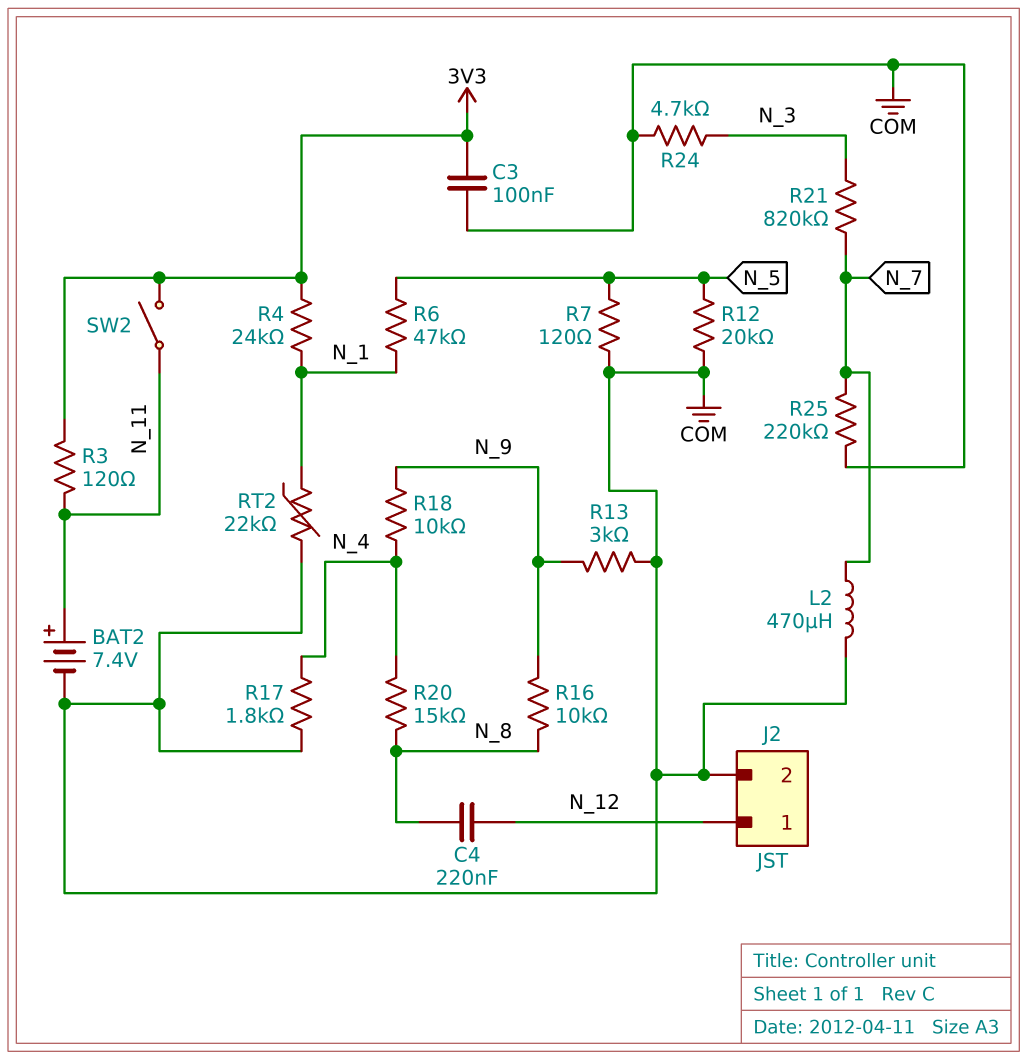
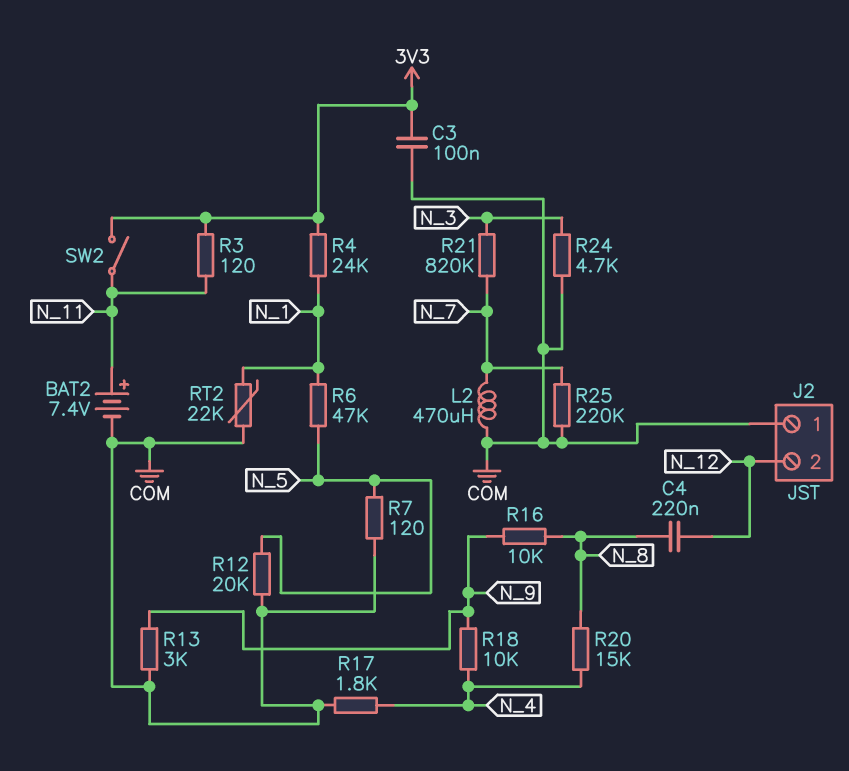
J2 pin 1: N_12 -> COM
J2 pin 2: COM -> N_12

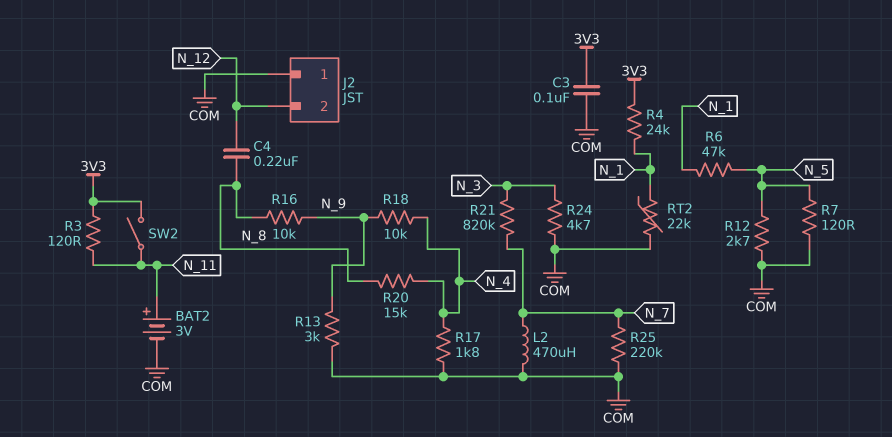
BAT2: 7.4V (plus N_11, minus COM) -> 3V (plus N_11, minus COM)
R12: 20k (COM, N_5) -> 2.7k (COM, N_5)

